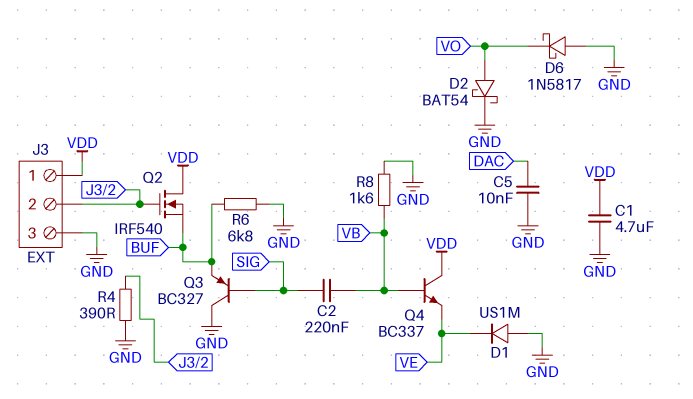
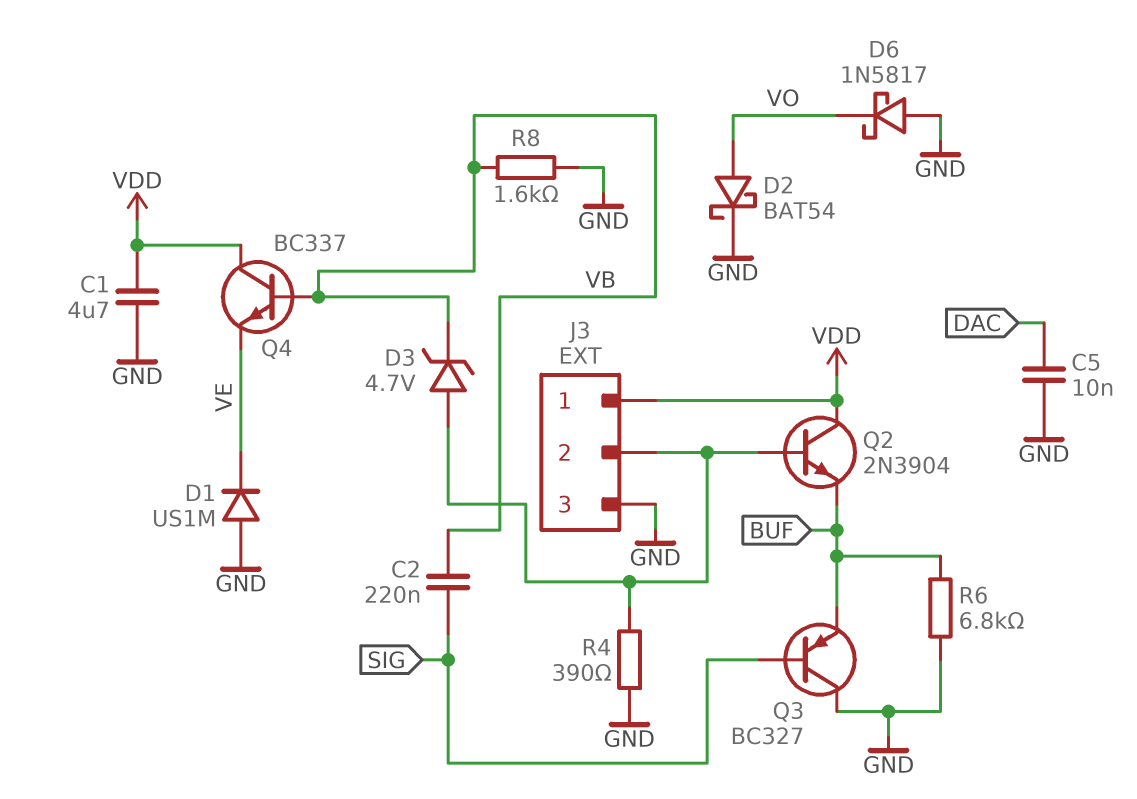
D3: none -> zener 4.7V (A J3/2, K VB)
Q2: NMOS IRF540 (G J3/2, D VDD, S BUF) -> NPN 2N3904 (B J3/2, C VDD, E BUF)

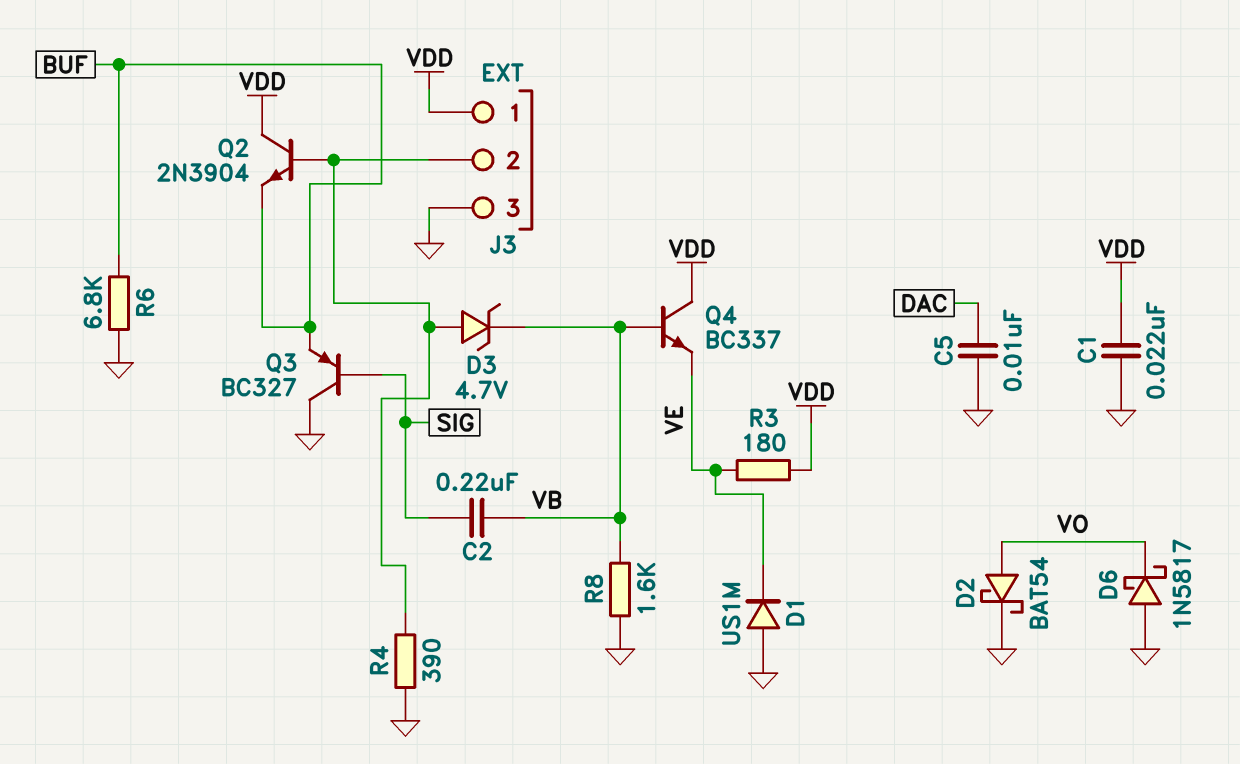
C1: 4.7uF (GND, VDD) -> 22nF (GND, VDD)
R3: none -> 180 (VDD, VE)

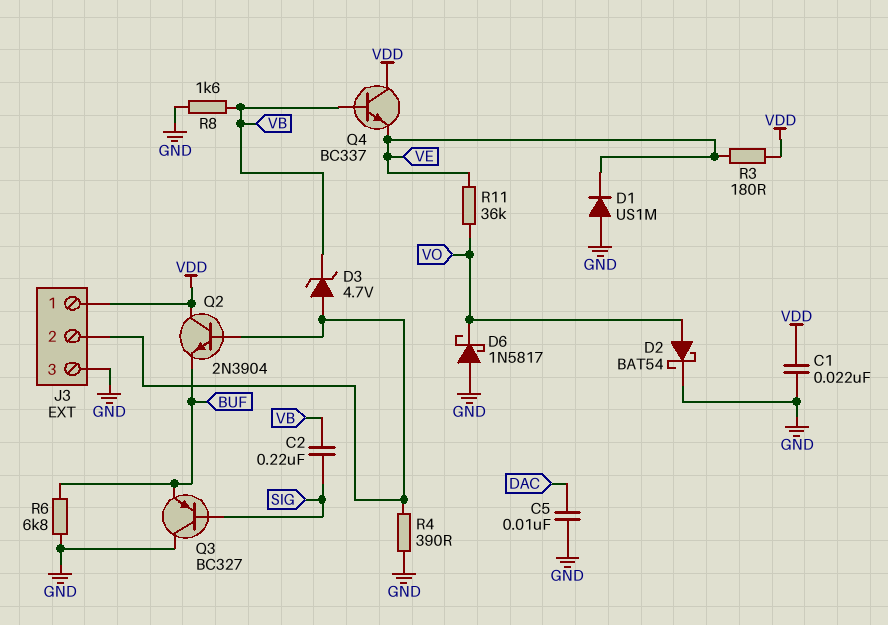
R11: none -> 36k (VE, VO)

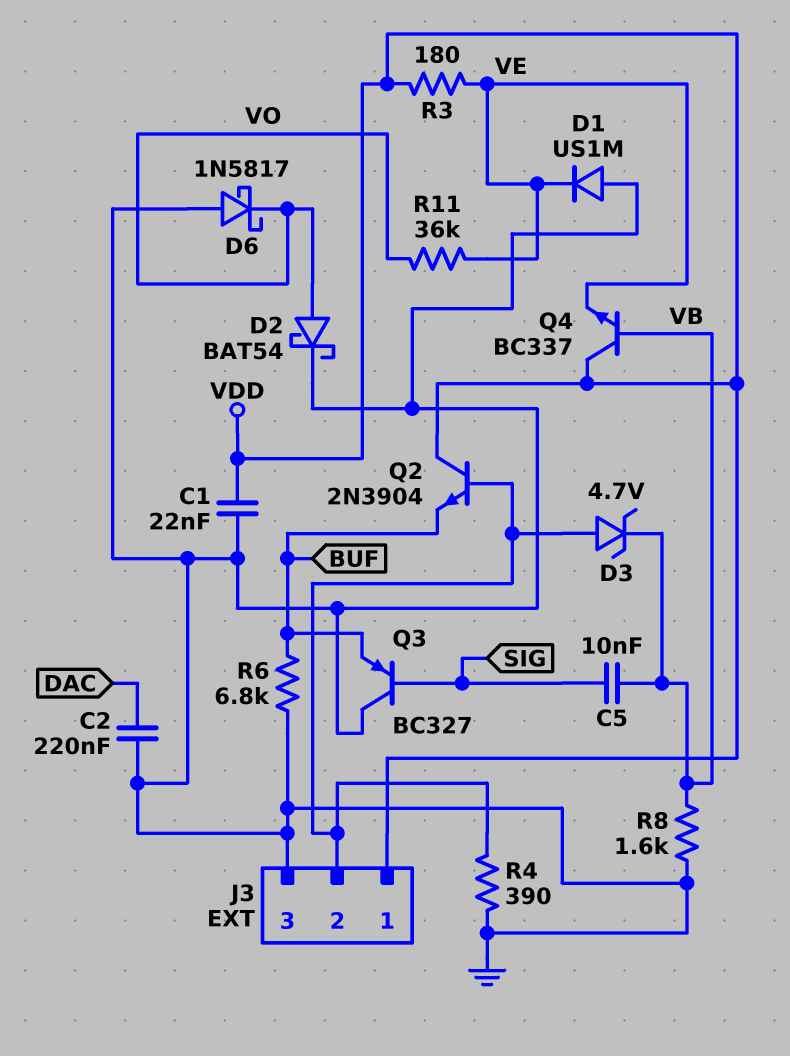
C2: 220nF (SIG, VB) -> 220nF (DAC, GND)
C5: 10nF (DAC, GND) -> 10nF (SIG, VB)

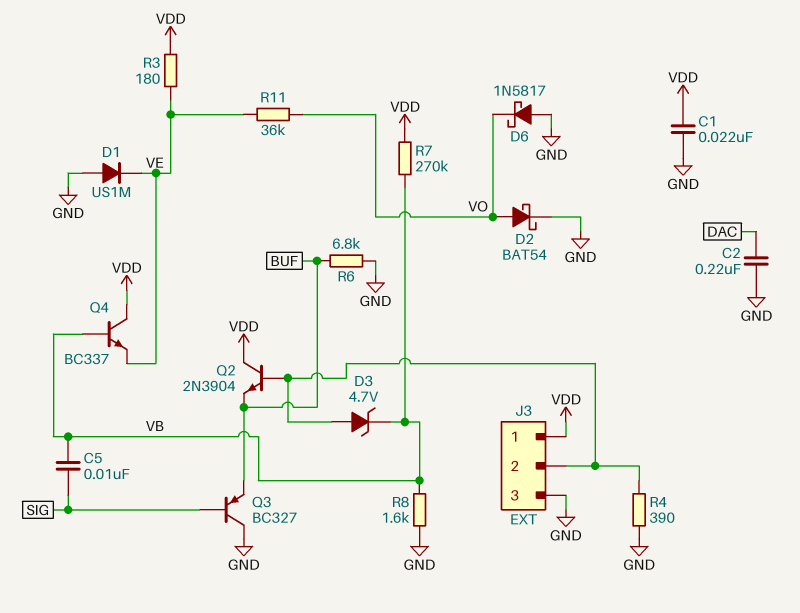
R7: none -> 270k (VB, VDD)

